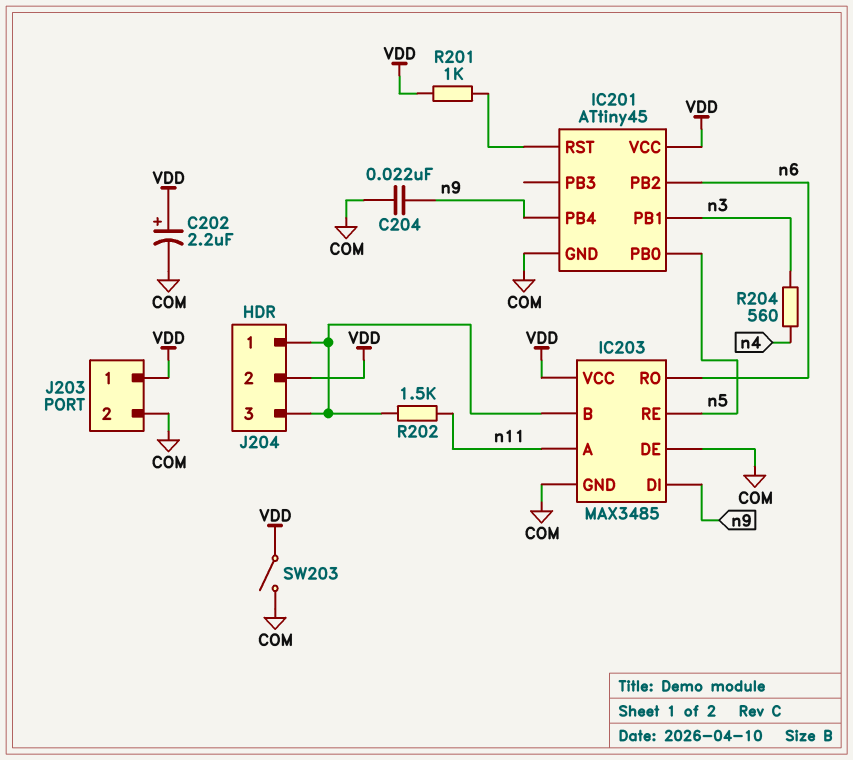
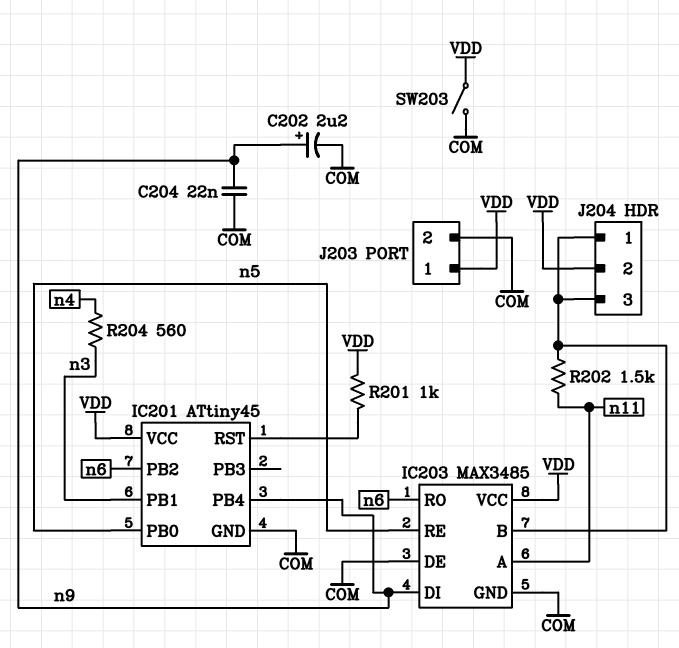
C202: 2.2uF (plus VDD, minus COM) -> 2.2uF (plus n9, minus COM)

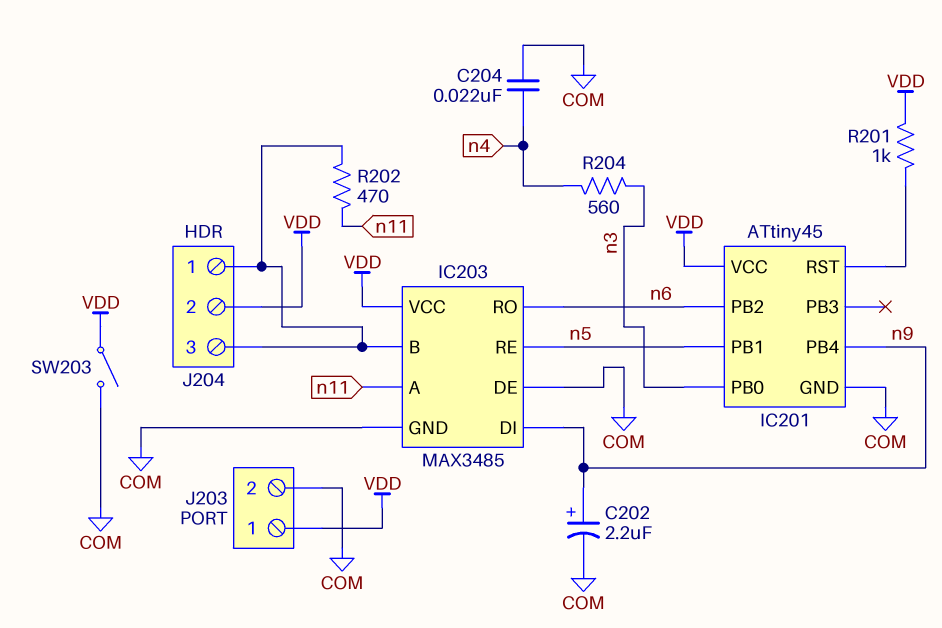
C204: 22nF (COM, n9) -> 22nF (COM, n4)
IC201 pin PB0: n5 -> n3
IC201 pin PB1: n3 -> n5
R202: 1.5k (IC203/B, n11) -> 470 (IC203/B, n11)

